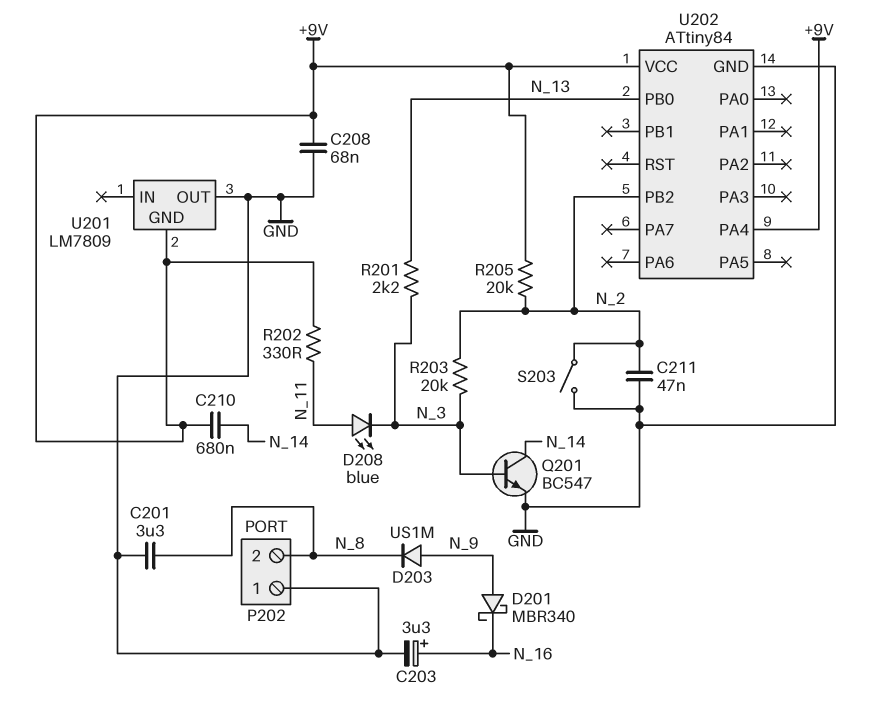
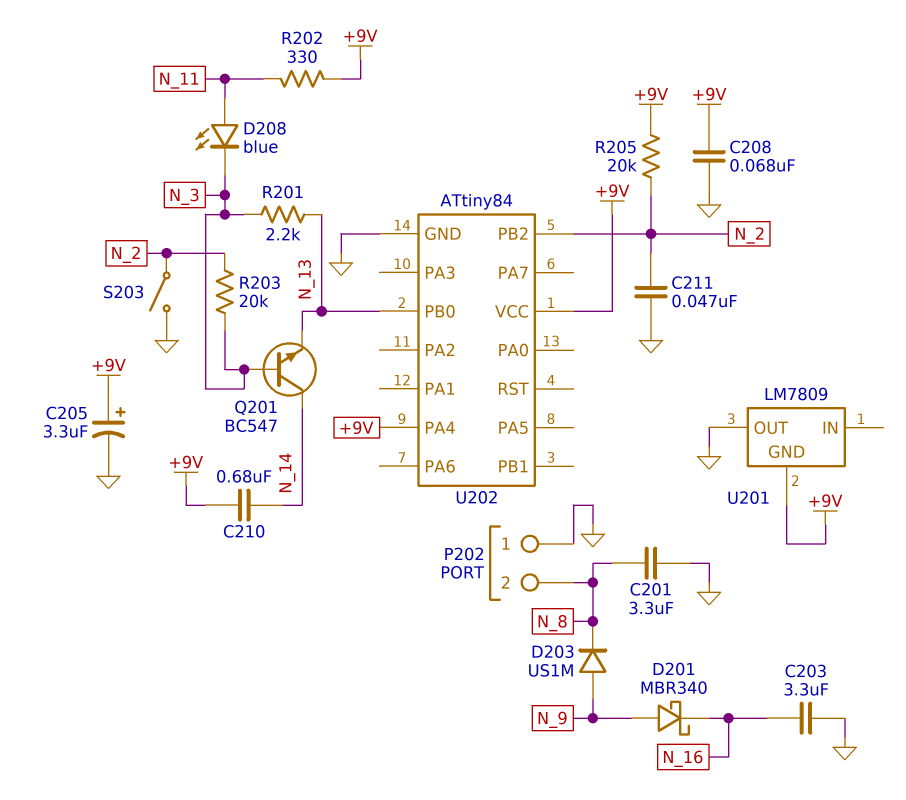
C203: 3.3uF (plus N_16, minus GND) -> 3.3uF (GND, N_16)
C205: none -> 3.3uF (plus +9V, minus GND)
Q201: NPN BC547 (B N_3, C N_14, E GND) -> NPN BC547 (B N_3, C N_14, E N_13)

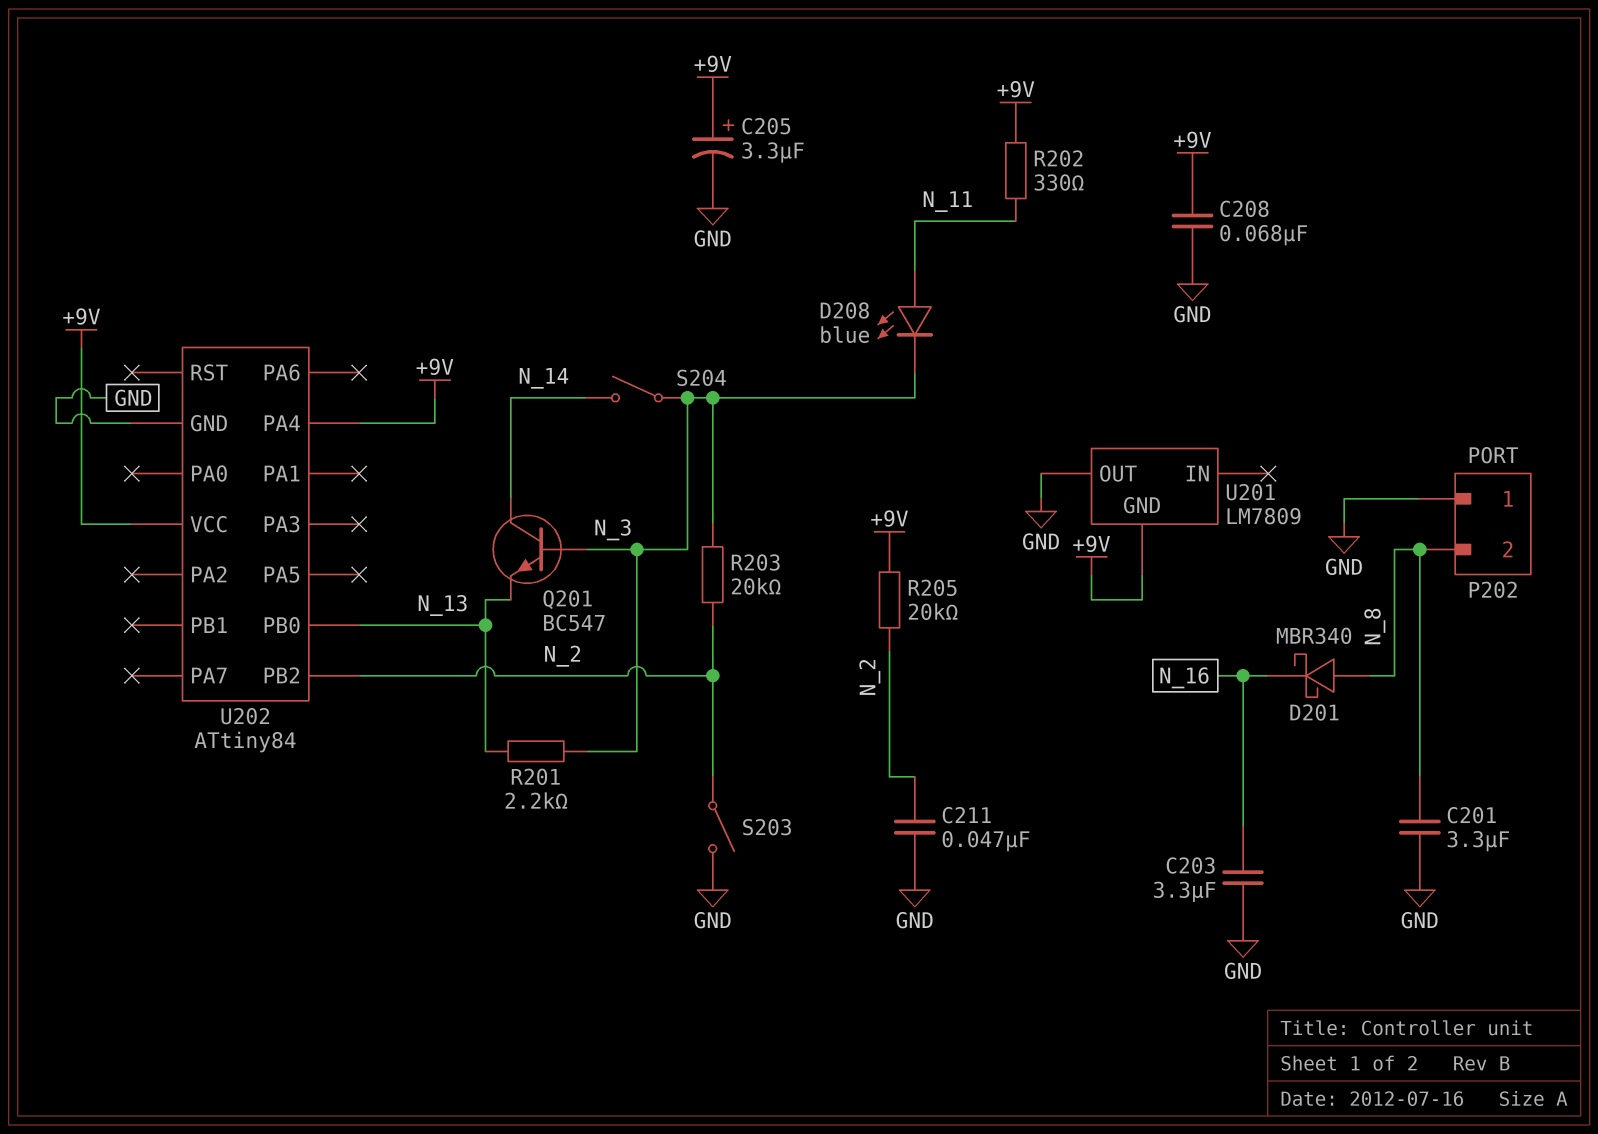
C210: 680nF (+9V, N_14) -> none
D201: schottky MBR340 (A N_9, K N_16) -> schottky MBR340 (A N_8, K N_16)
D203: diode US1M (A N_9, K N_8) -> none
S204: none -> switch (N_3, N_14)

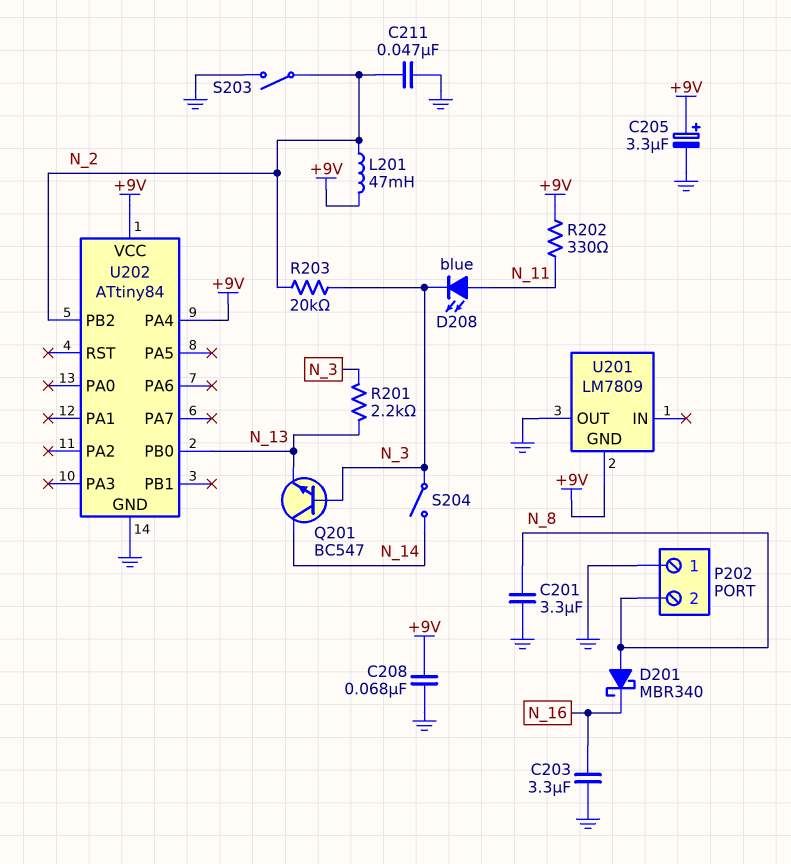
L201: none -> 47mH (+9V, N_2)
R205: 20k (+9V, N_2) -> none

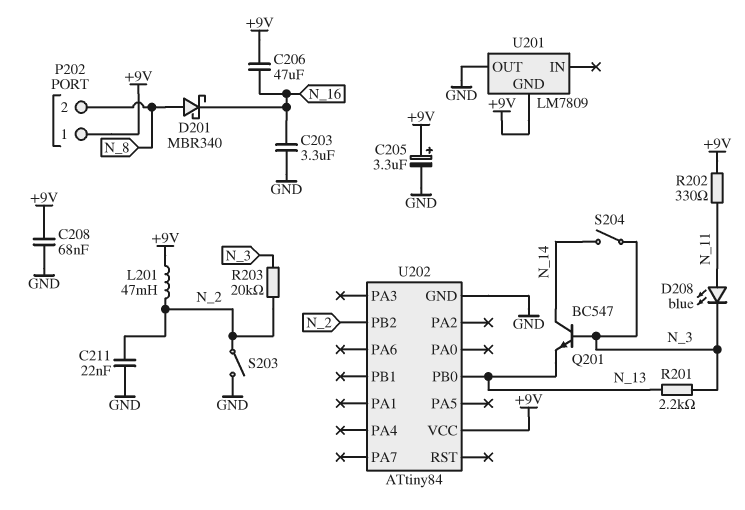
C201: 3.3uF (GND, N_8) -> none
C206: none -> 47uF (+9V, N_16)
C211: 47nF (GND, N_2) -> 22nF (GND, N_2)
P202 pin 1: GND -> +9V
U202 pin PA4: +9V -> none

